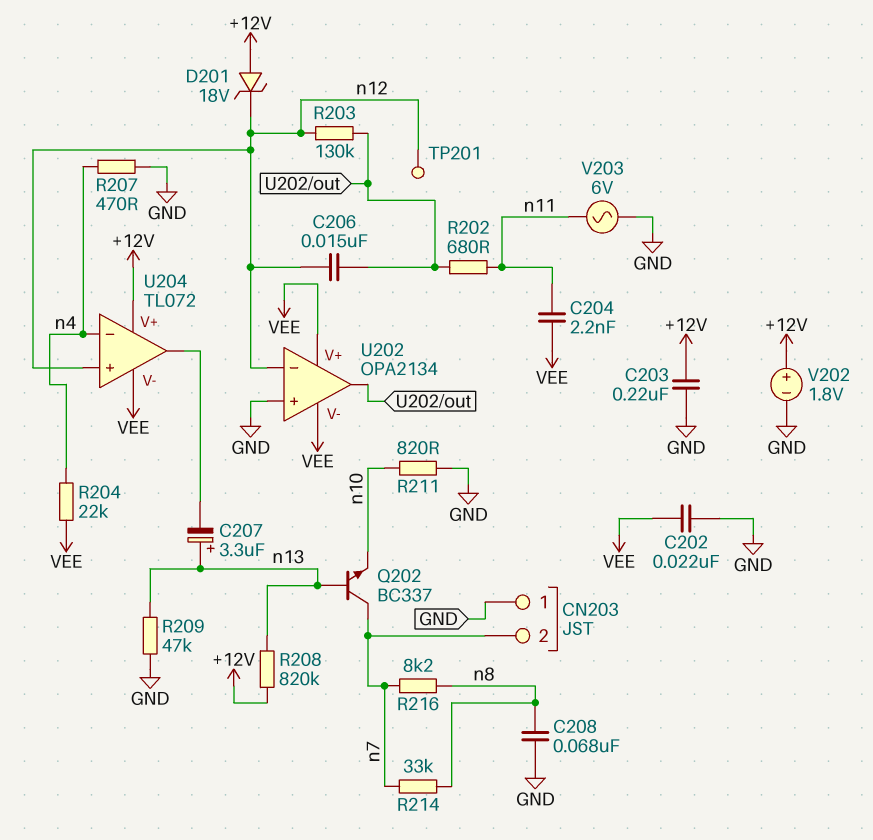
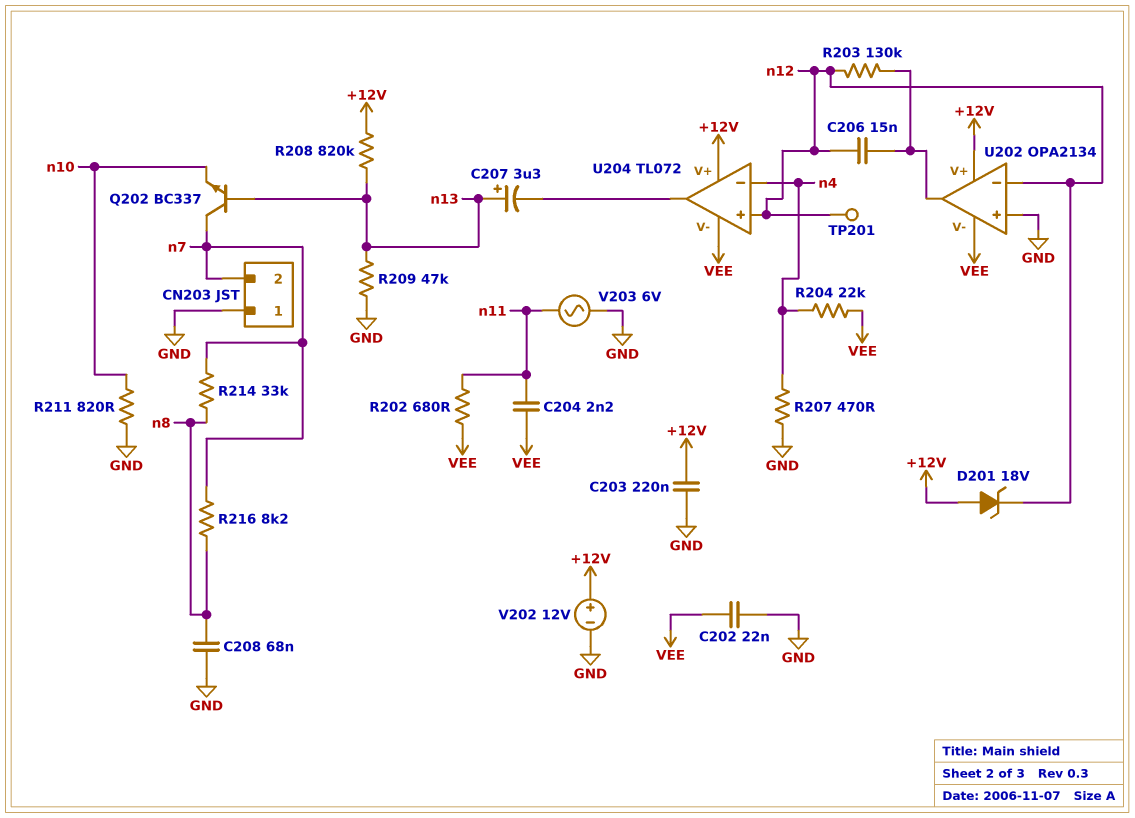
R202: 680 (U202/out, n11) -> 680 (VEE, n11)
U202 pin V+: VEE -> +12V
V202: 1.8V (plus +12V, minus GND) -> 12V (plus +12V, minus GND)

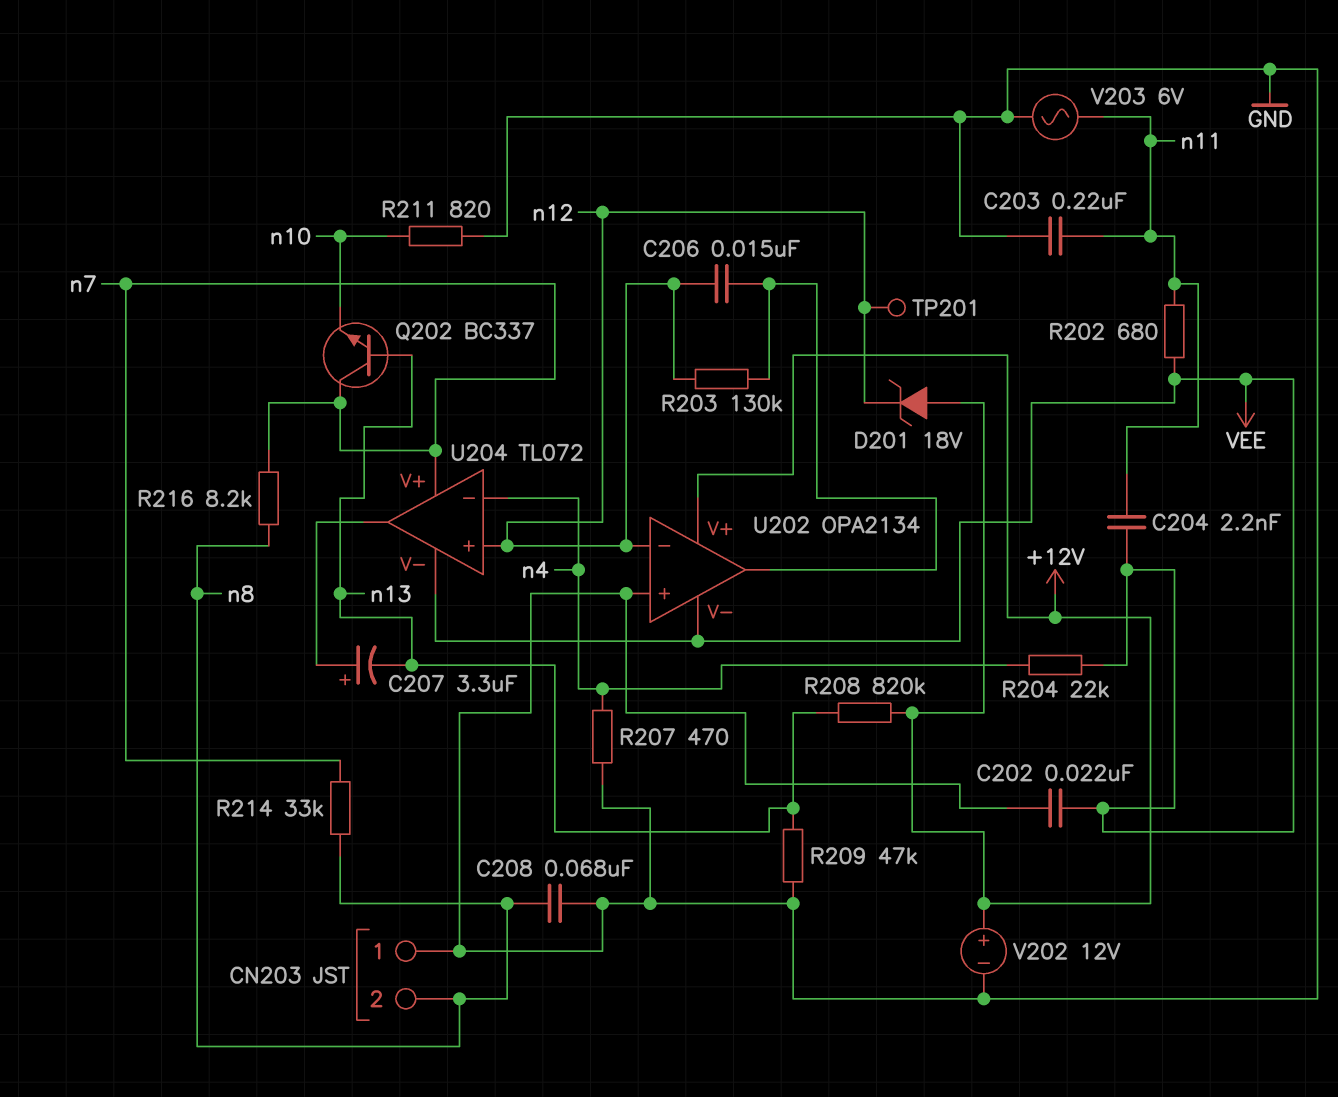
C203: 220nF (+12V, GND) -> 220nF (GND, n11)
C207: 3.3uF (plus n13, minus U204/out) -> 3.3uF (plus U204/out, minus n13)
CN203 pin 2: n7 -> n8
U204 pin V+: +12V -> n7

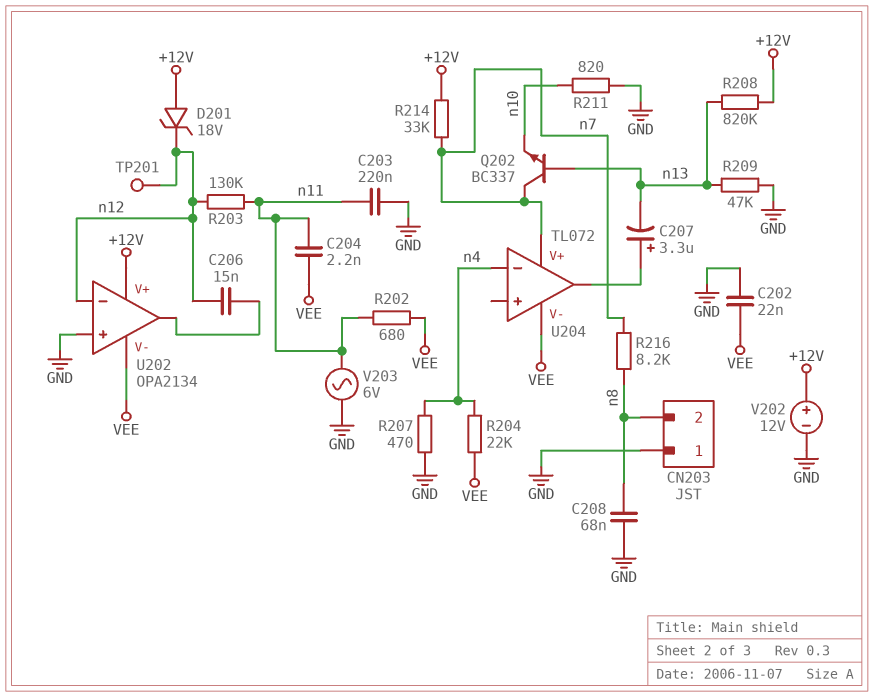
R203: 130k (U202/out, n12) -> 130k (n11, n12)
R214: 33k (n7, n8) -> 33k (+12V, n7)
U204 pin in+: n12 -> none

